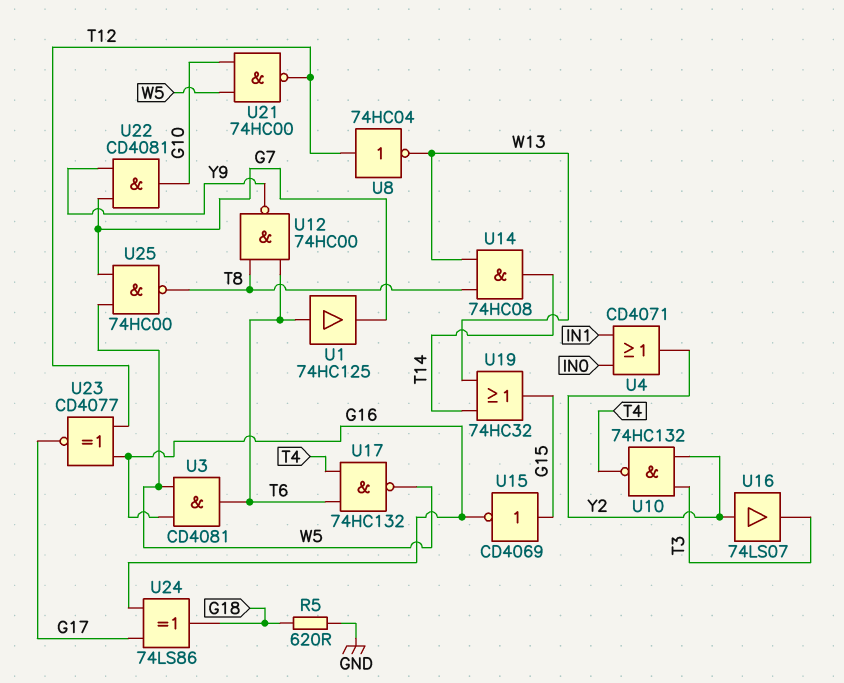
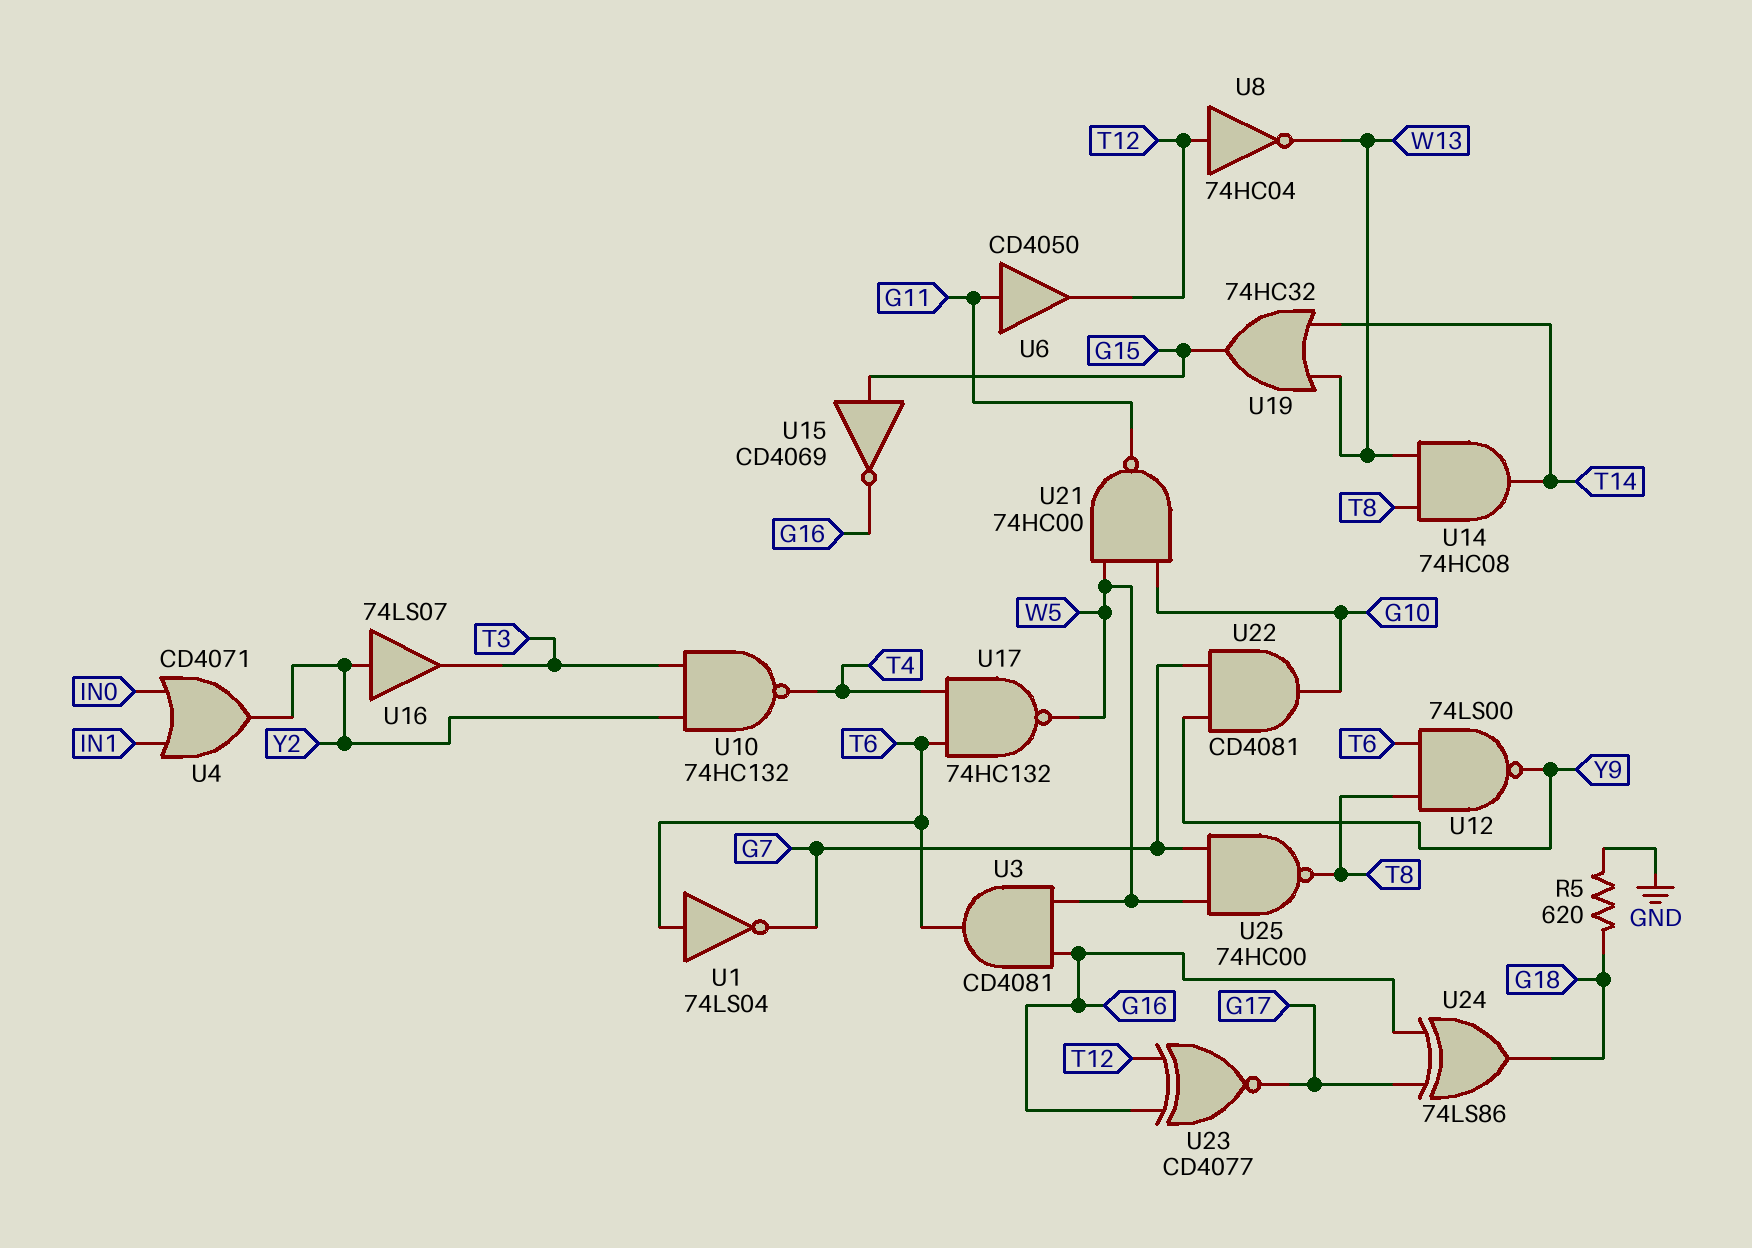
U1: buffer 74HC125 (in T6, out G7) -> NOT 74LS04 (in T6, out G7)
U6: none -> buffer CD4050 (in G11, out T12)
U12: NAND 74HC00 (in T6, in T8, out Y9) -> NAND 74LS00 (in T6, in T8, out Y9)
U21: NAND 74HC00 (in G10, in W5, out T12) -> NAND 74HC00 (in G10, in W5, out G11)

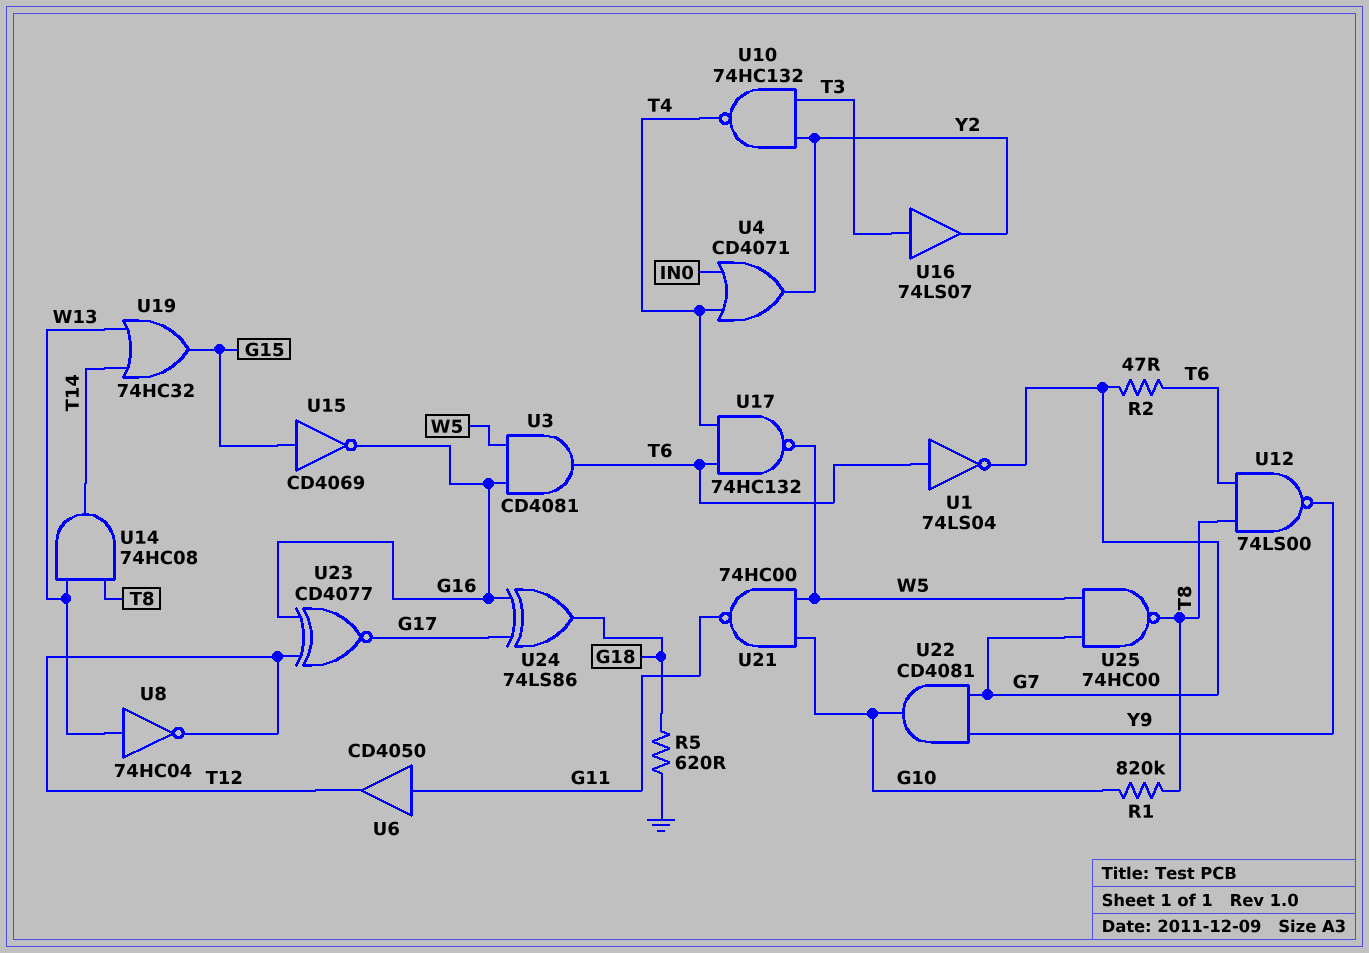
R1: none -> 820k (G10, T8)
R2: none -> 47 (G7, T6)
U4: OR CD4071 (in IN0, in IN1, out Y2) -> OR CD4071 (in IN0, in T4, out Y2)
U8: NOT 74HC04 (in T12, out W13) -> NOT 74HC04 (in W13, out T12)
U16: buffer 74LS07 (in Y2, out T3) -> buffer 74LS07 (in T3, out Y2)

